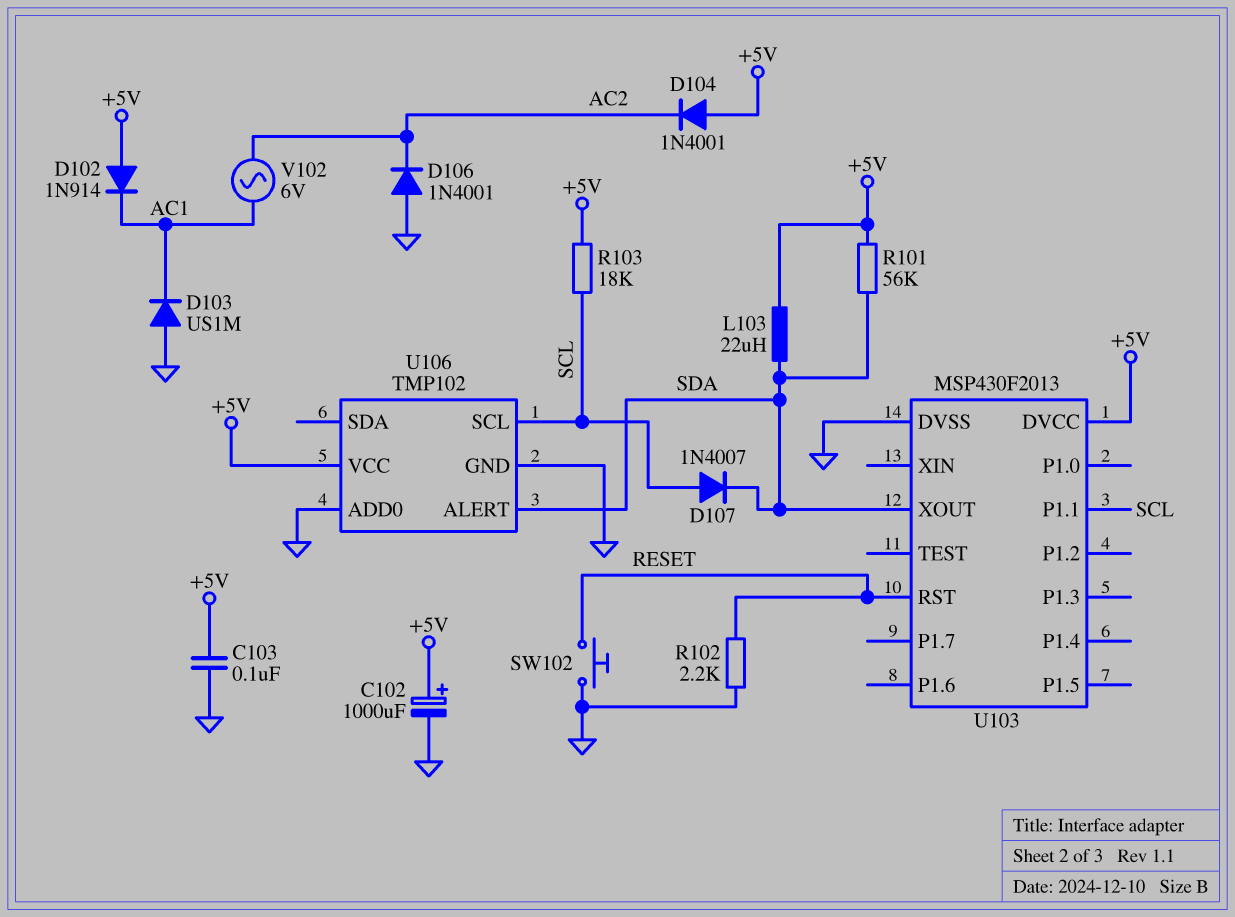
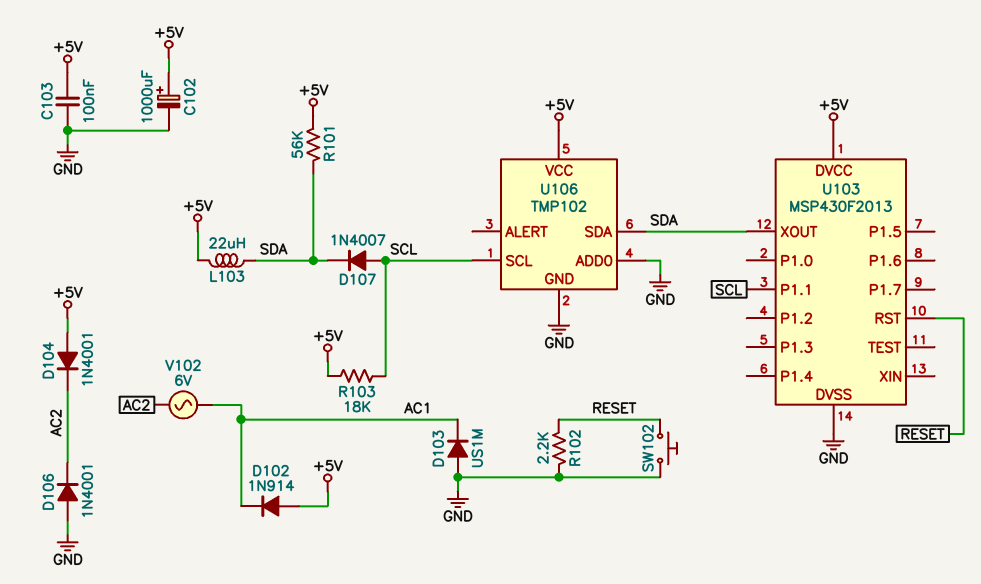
U106 pin ALERT: SDA -> none
U106 pin SDA: none -> SDA

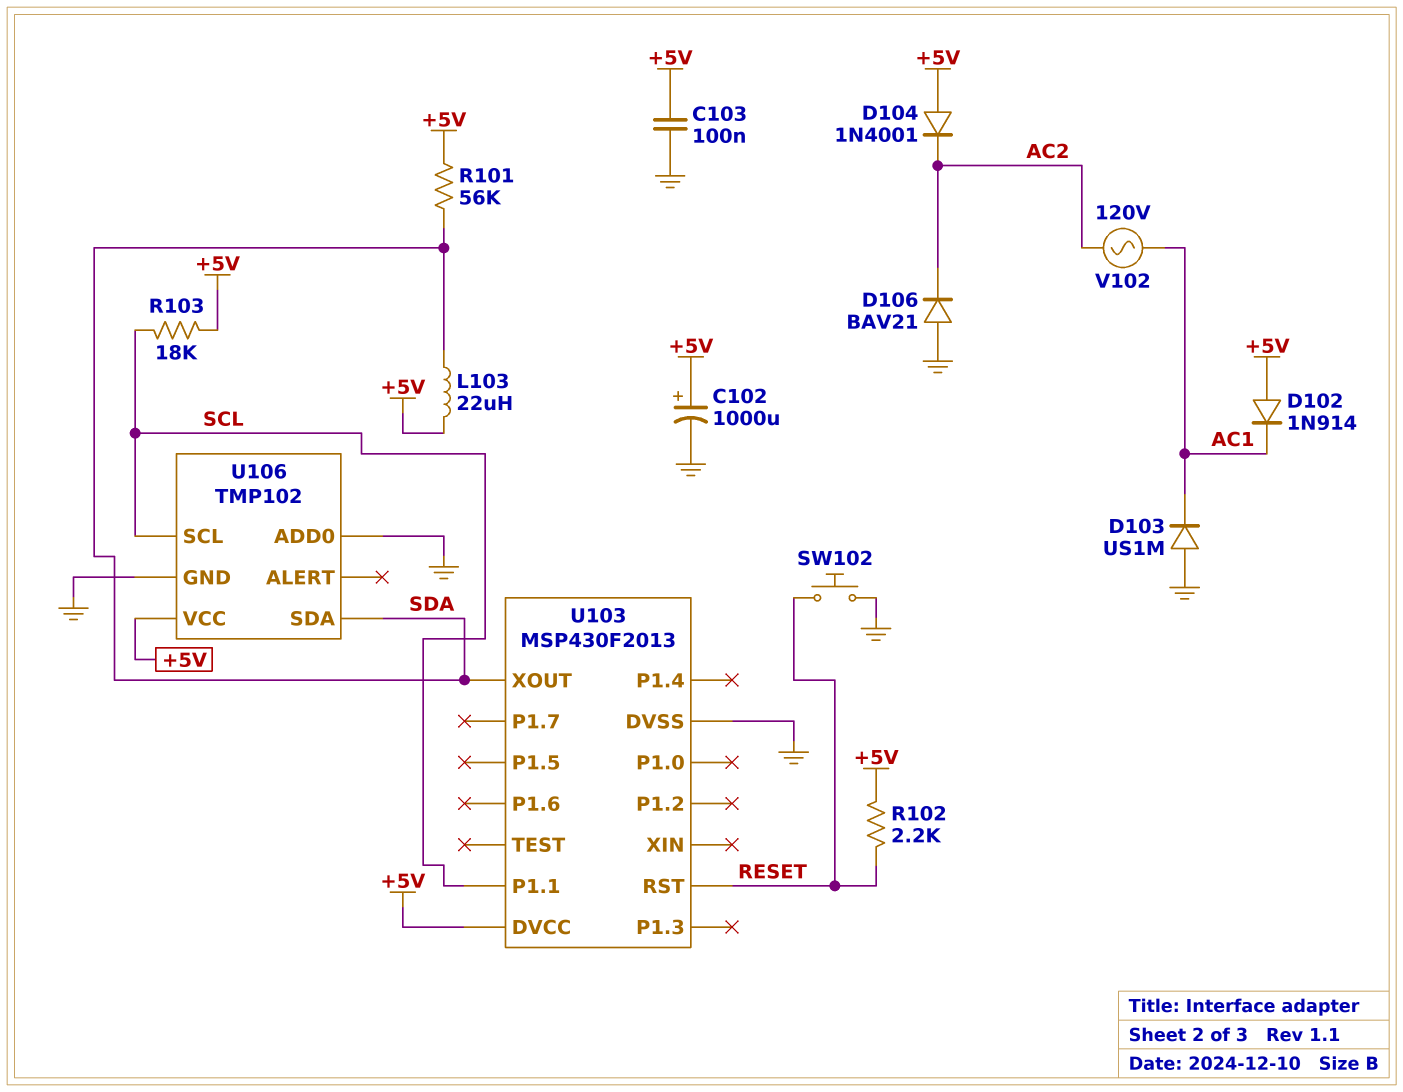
D106: diode 1N4001 (A GND, K AC2) -> diode BAV21 (A GND, K AC2)
D107: diode 1N4007 (A SCL, K SDA) -> none
R102: 2.2k (GND, RESET) -> 2.2k (+5V, RESET)
V102: AC 6V (AC1, AC2) -> AC 120V (AC1, AC2)

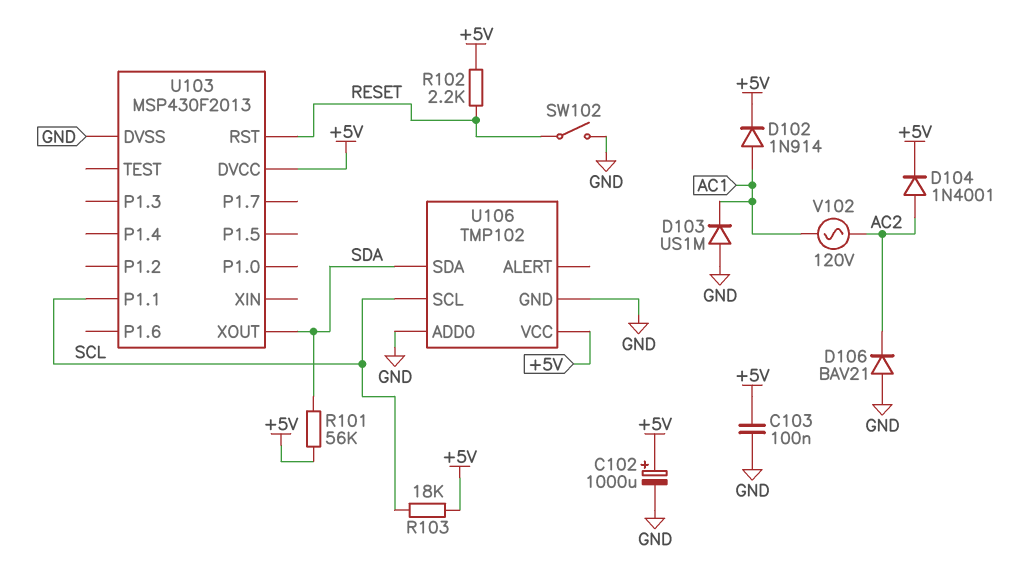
D102: diode 1N914 (A +5V, K AC1) -> diode 1N914 (A AC1, K +5V)
D104: diode 1N4001 (A +5V, K AC2) -> diode 1N4001 (A AC2, K +5V)
L103: 22uH (+5V, SDA) -> none
SW102: button (GND, RESET) -> switch (GND, RESET)

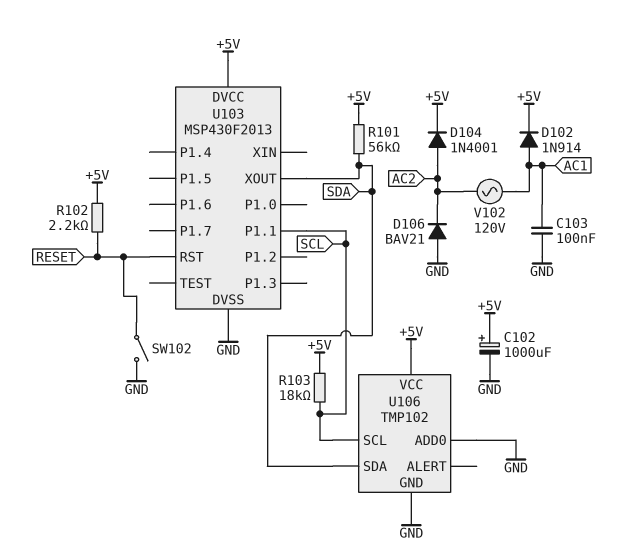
C103: 100nF (+5V, GND) -> 100nF (AC1, GND)
D103: diode US1M (A GND, K AC1) -> none

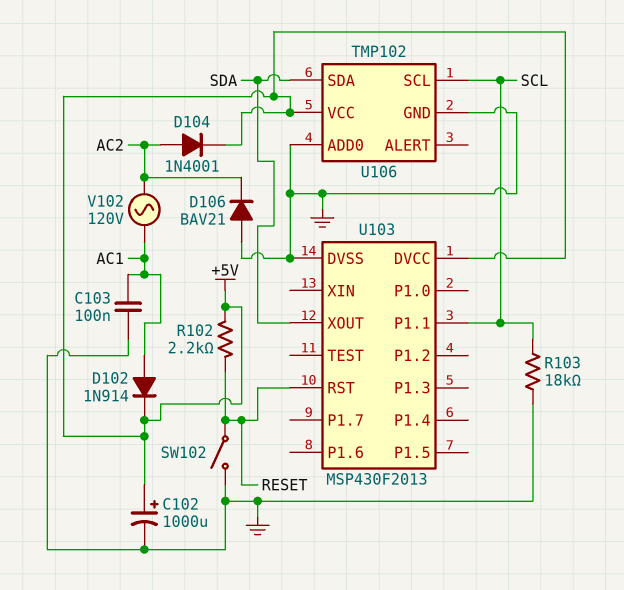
R101: 56k (+5V, SDA) -> none
R103: 18k (+5V, SCL) -> 18k (GND, SCL)

